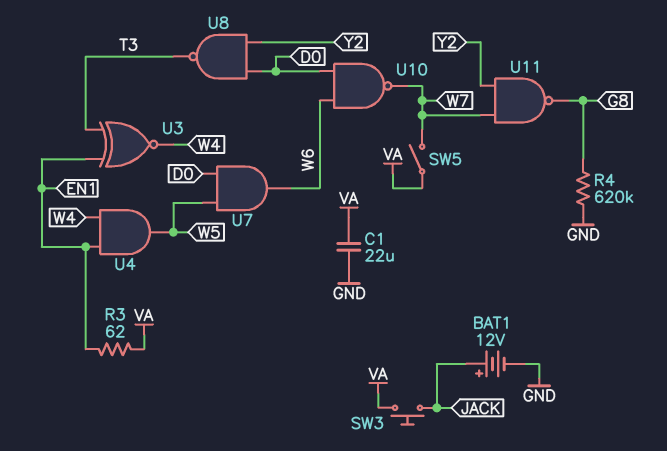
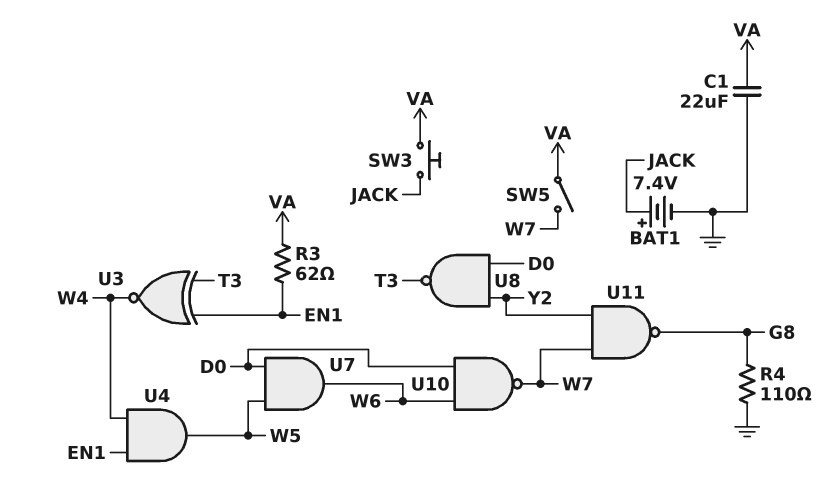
BAT1: 12V (plus JACK, minus GND) -> 7.4V (plus JACK, minus GND)
R4: 620k (G8, GND) -> 110 (G8, GND)

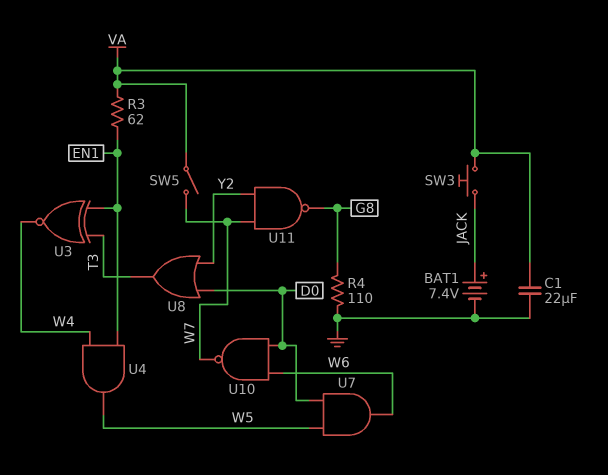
U8: NAND (in D0, in Y2, out T3) -> OR (in D0, in Y2, out T3)

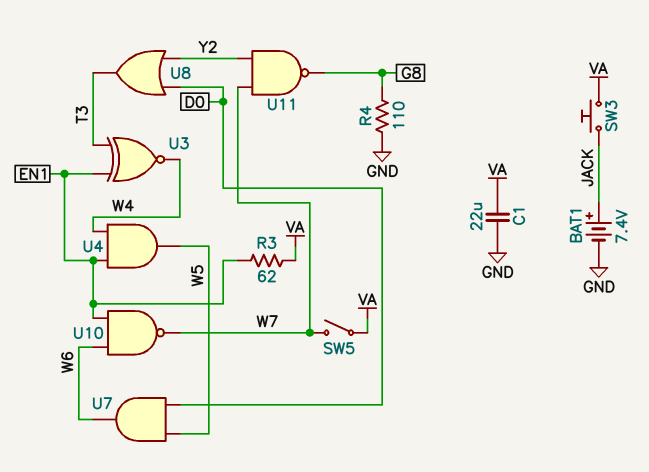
U10: NAND (in D0, in W6, out W7) -> NAND (in EN1, in W6, out W7)

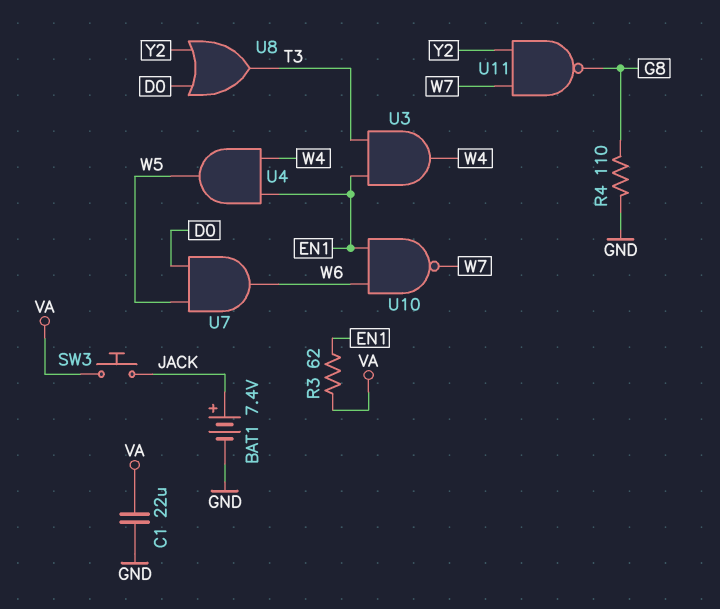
SW5: switch (VA, W7) -> none
U3: XNOR (in EN1, in T3, out W4) -> AND (in EN1, in T3, out W4)

